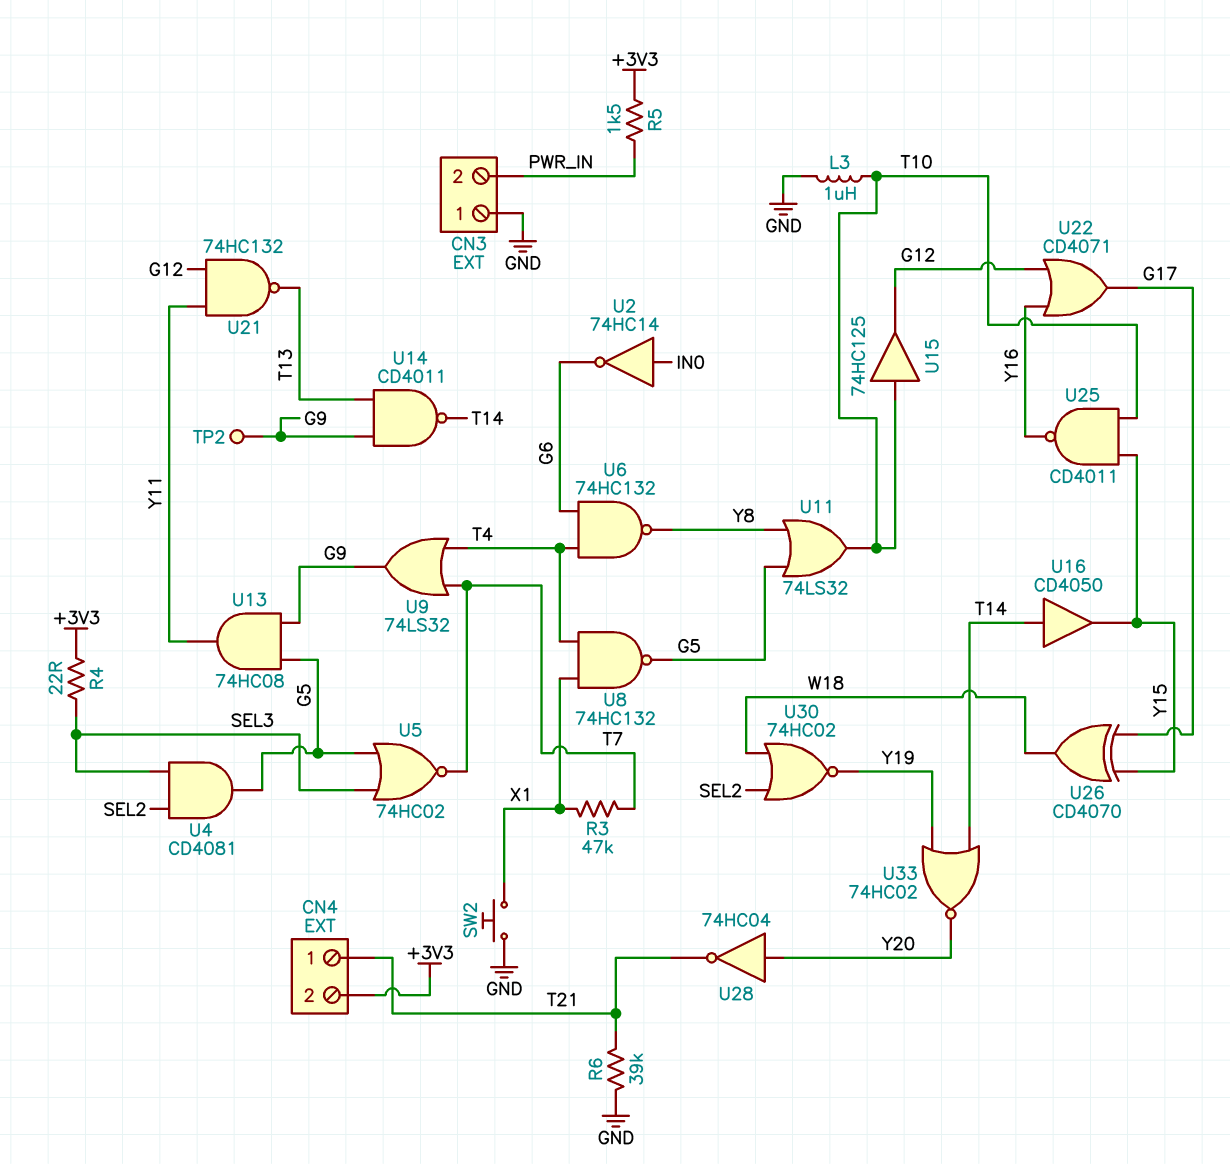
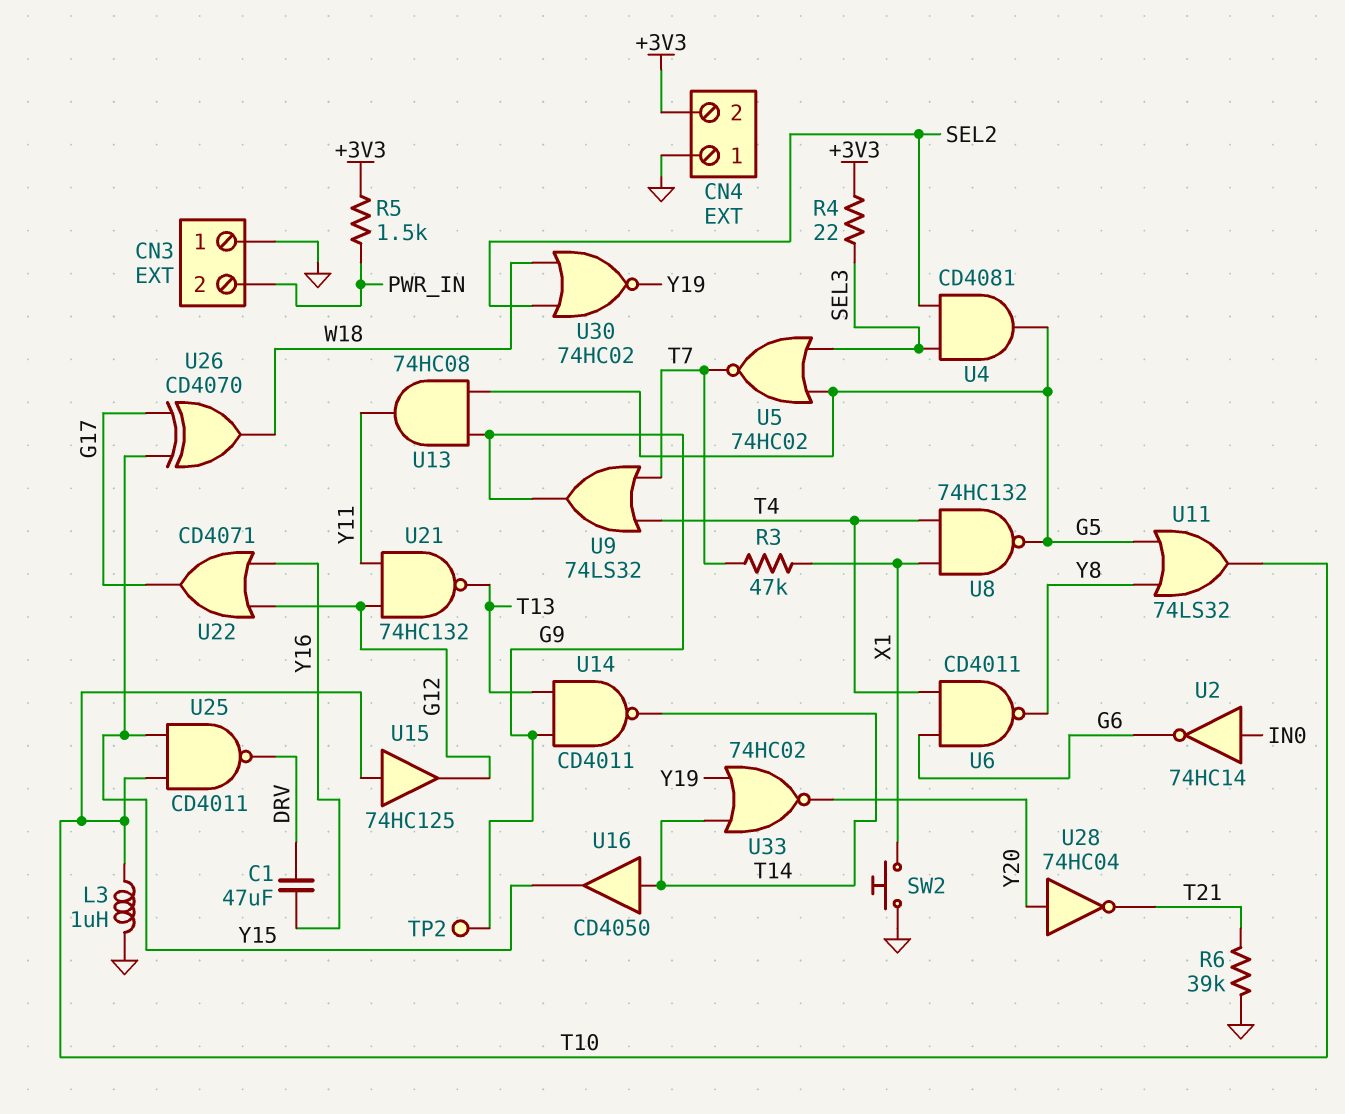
C1: none -> 47uF (DRV, Y16)
CN4 pin 1: T21 -> GND
U6: NAND 74HC132 (in G6, in T4, out Y8) -> NAND CD4011 (in G6, in T4, out Y8)
U25: NAND CD4011 (in T10, in Y15, out Y16) -> NAND CD4011 (in T10, in Y15, out DRV)

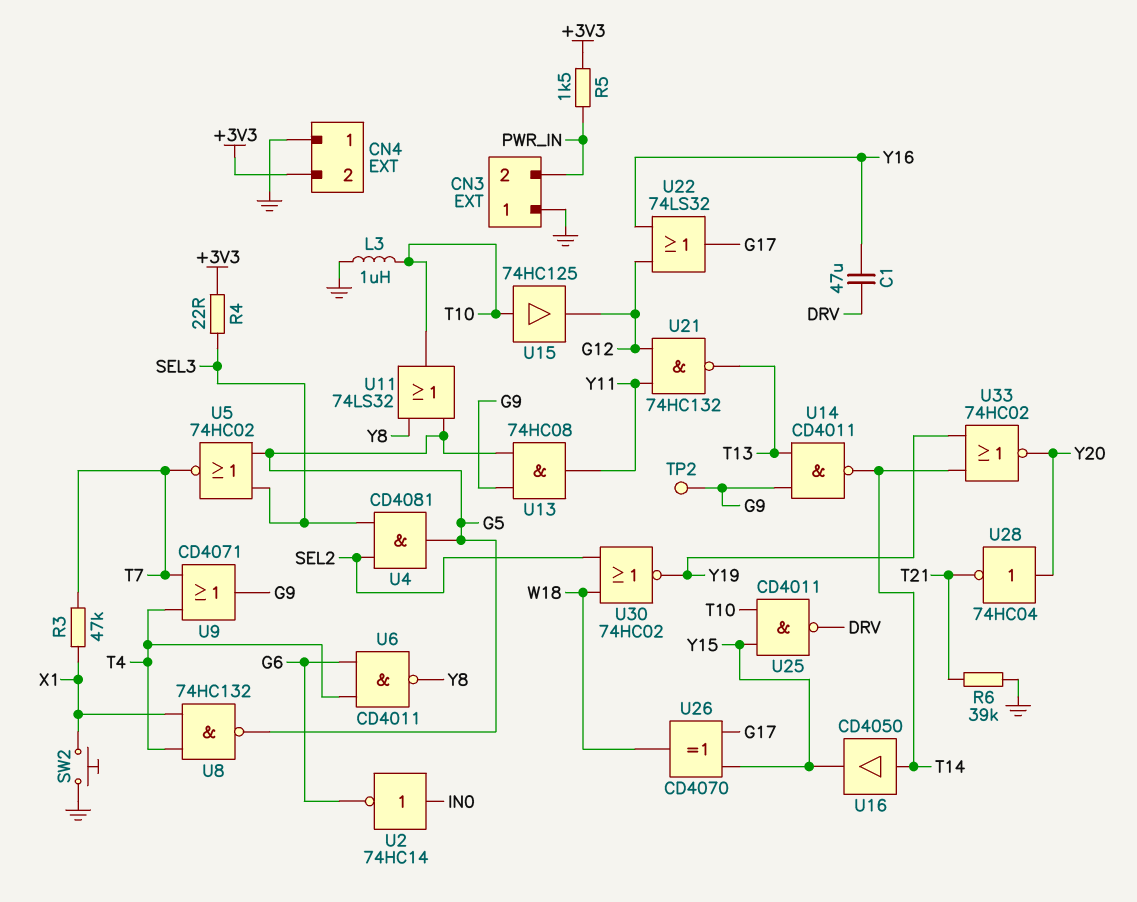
U9: OR 74LS32 (in T4, in T7, out G9) -> OR CD4071 (in T4, in T7, out G9)
U22: OR CD4071 (in G12, in Y16, out G17) -> OR 74LS32 (in G12, in Y16, out G17)

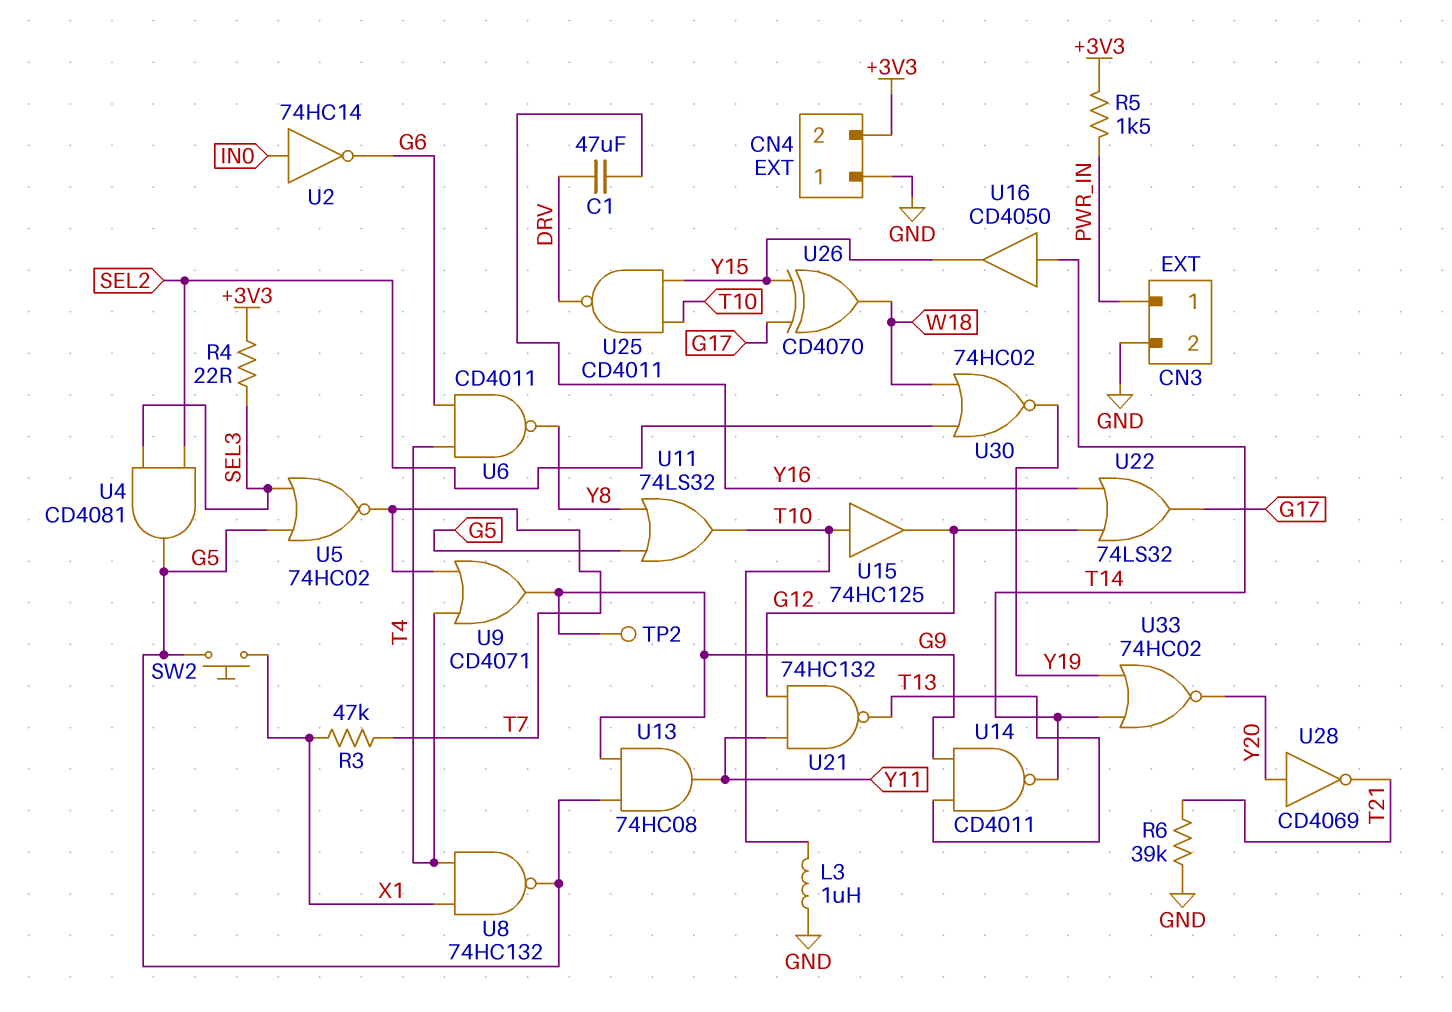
CN3 pin 1: GND -> PWR_IN
CN3 pin 2: PWR_IN -> GND
SW2: button (GND, X1) -> button (G5, X1)
U28: NOT 74HC04 (in Y20, out T21) -> NOT CD4069 (in Y20, out T21)

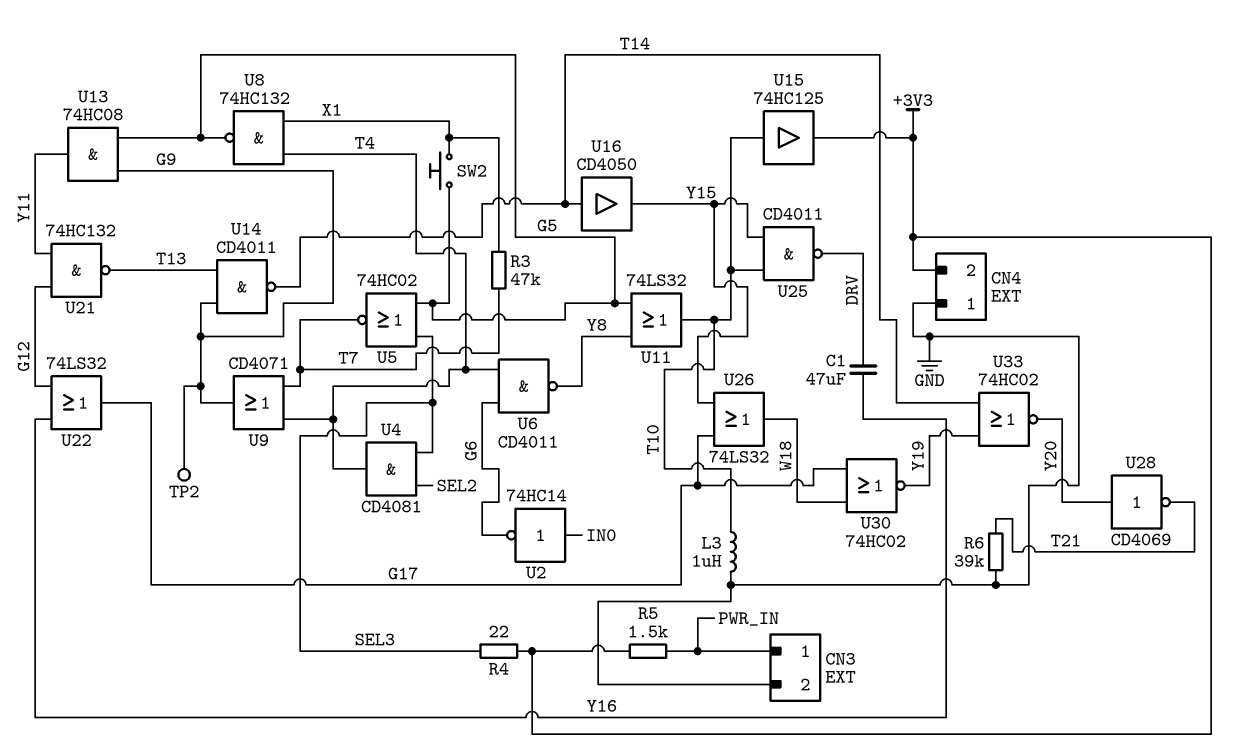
U4: AND CD4081 (in SEL2, in SEL3, out G5) -> AND CD4081 (in SEL2, in SEL3, out T4)
U15: buffer 74HC125 (in T10, out G12) -> buffer 74HC125 (in T10, out +3V3)
U26: XOR CD4070 (in G17, in Y15, out W18) -> OR 74LS32 (in G17, in Y15, out W18)
U30: NOR 74HC02 (in SEL2, in W18, out Y19) -> NOR 74HC02 (in G17, in W18, out Y19)

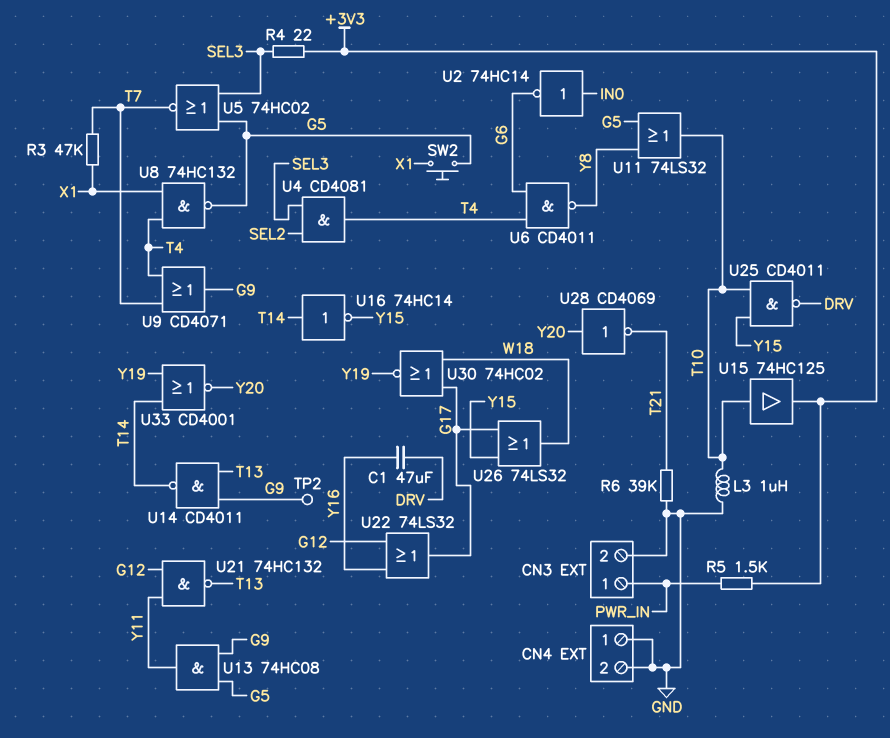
CN4 pin 2: +3V3 -> GND
U16: buffer CD4050 (in T14, out Y15) -> NOT 74HC14 (in T14, out Y15)
U33: NOR 74HC02 (in T14, in Y19, out Y20) -> NOR CD4001 (in T14, in Y19, out Y20)

